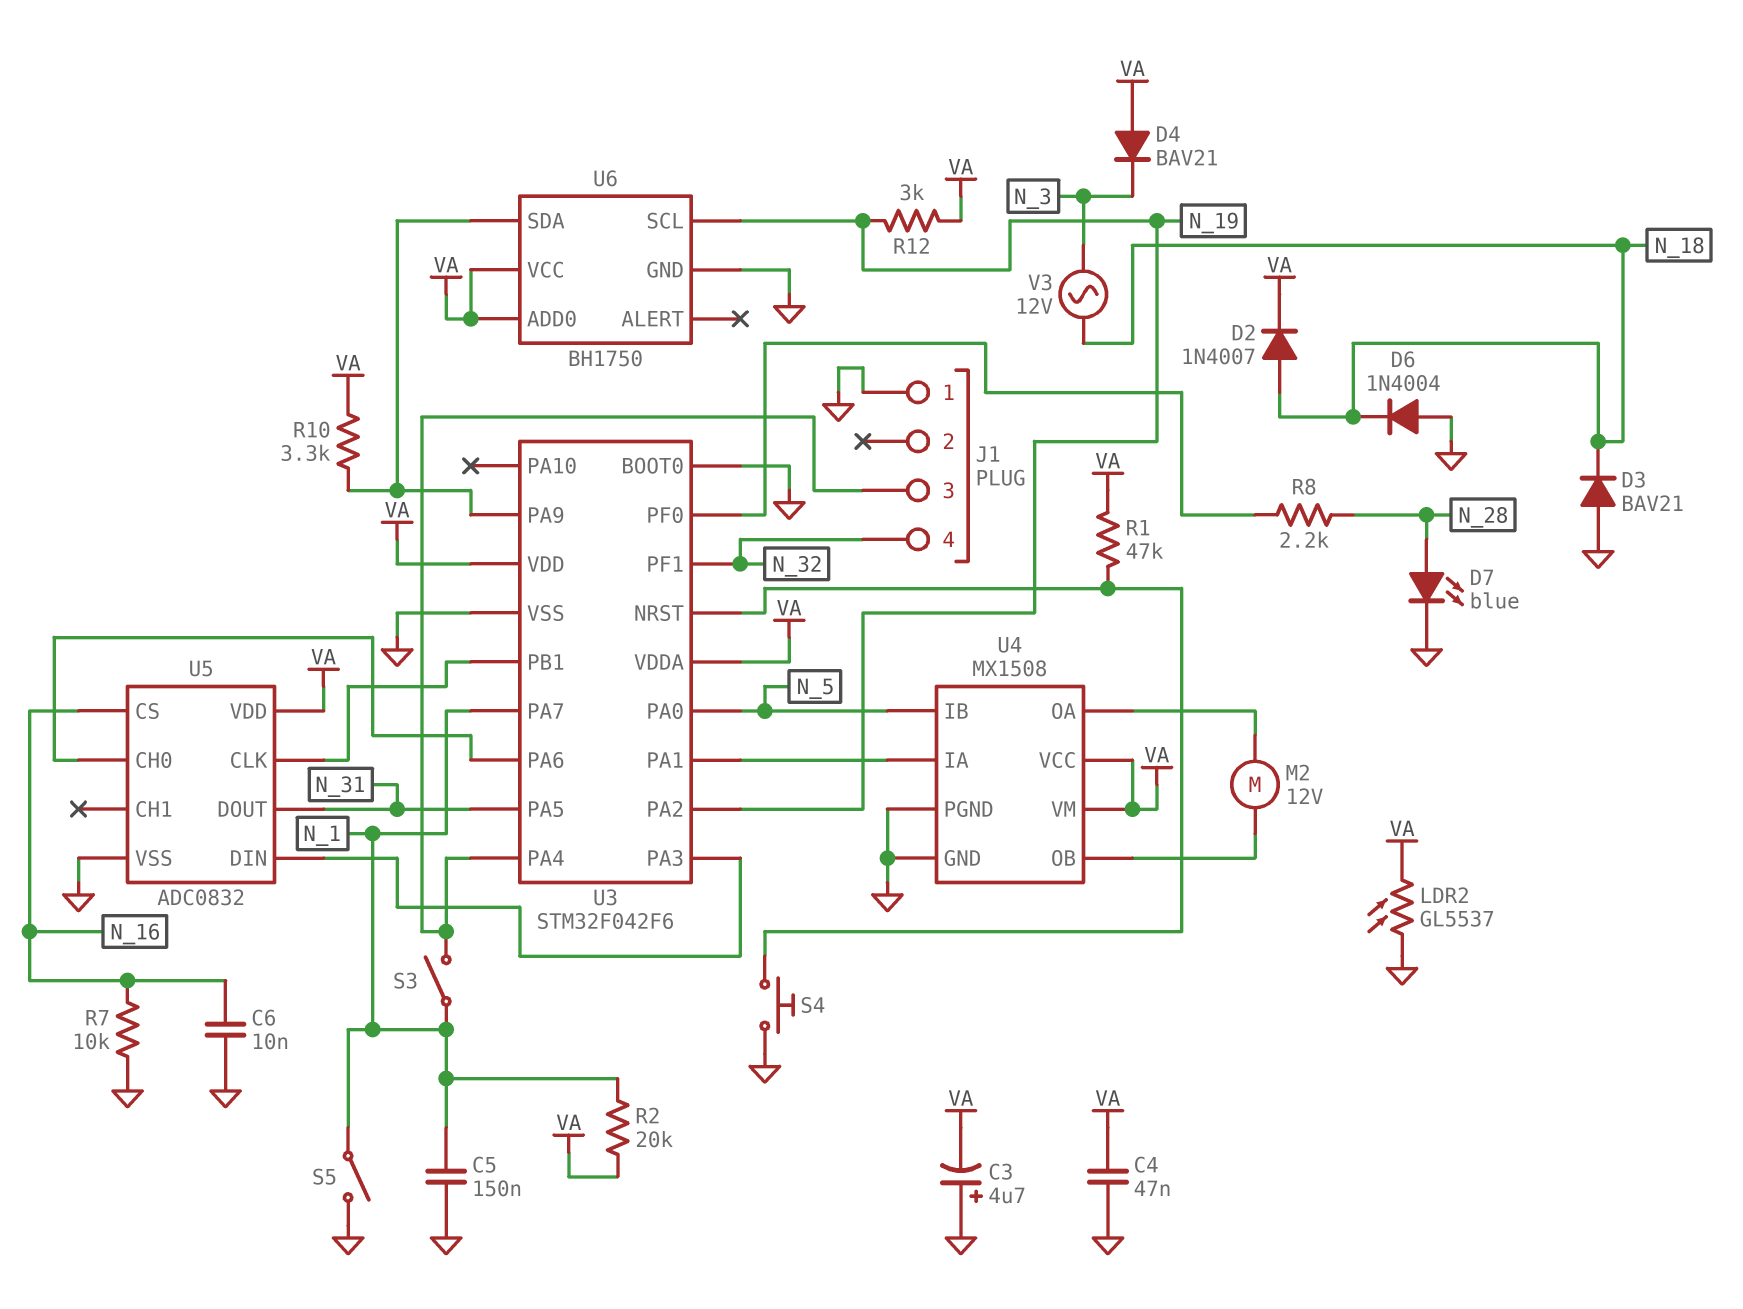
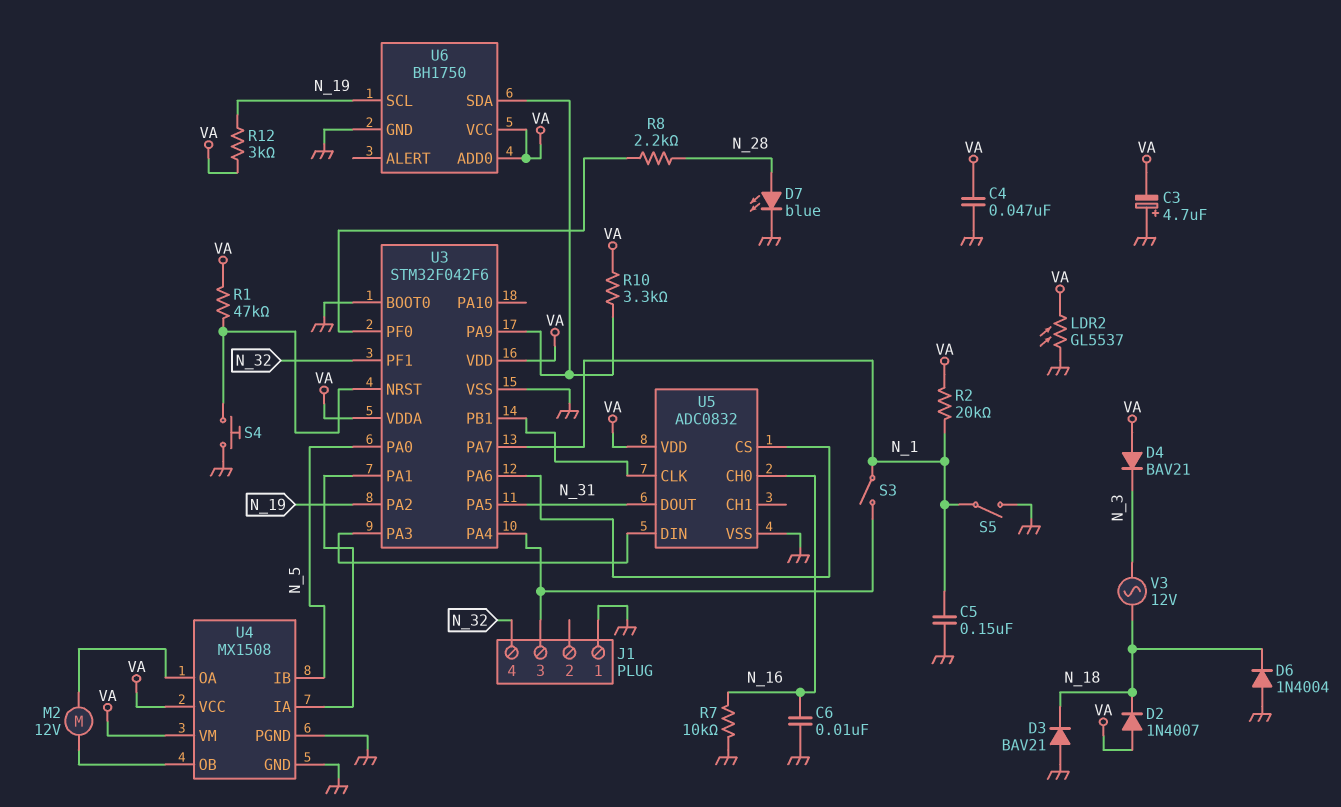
D2: diode 1N4007 (A N_18, K VA) -> diode 1N4007 (A VA, K N_18)
U5 pin CH0: U3/PA6 -> N_16
U5 pin CS: N_16 -> U3/PA6

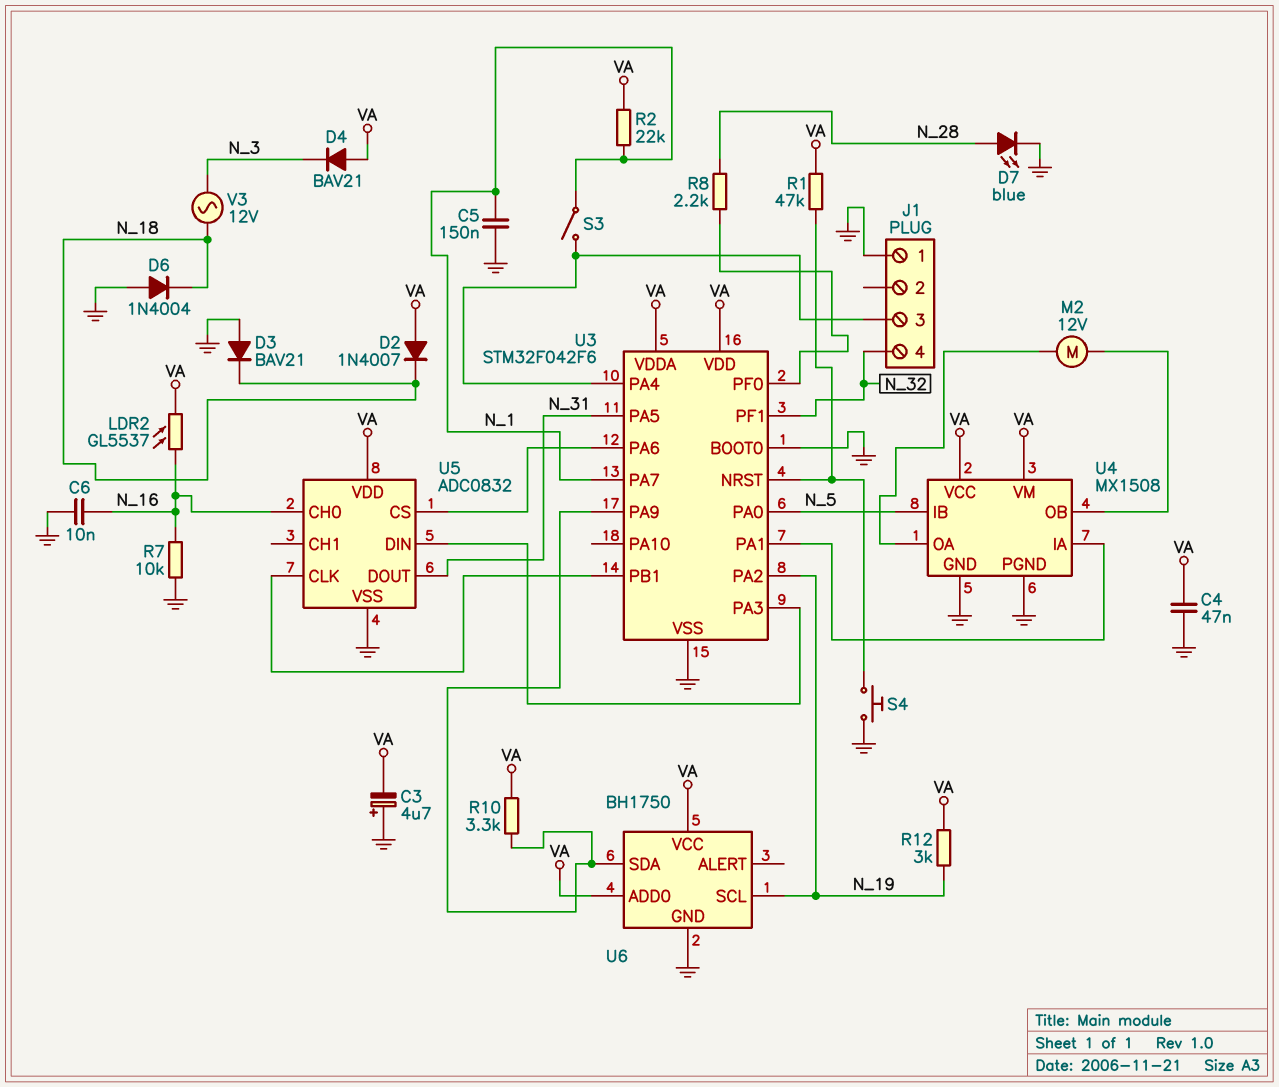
LDR2: GL5537 (GND, VA) -> GL5537 (N_16, VA)
R2: 20k (N_1, VA) -> 22k (N_1, VA)
S5: switch (GND, N_1) -> none

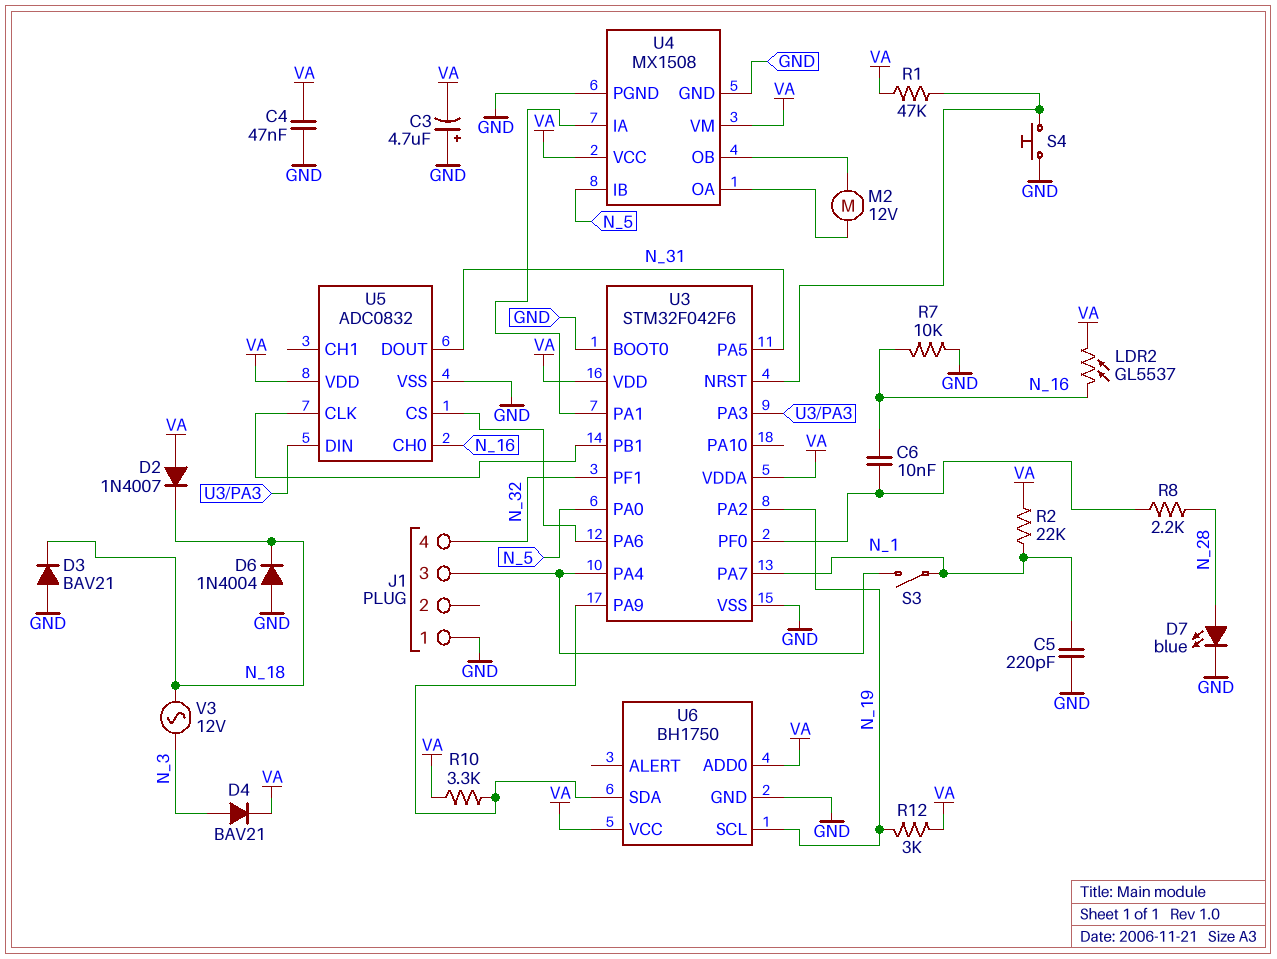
C5: 150nF (GND, N_1) -> 220pF (GND, N_1)
C6: 10nF (GND, N_16) -> 10nF (N_16, U3/PF0)
D4: diode BAV21 (A VA, K N_3) -> diode BAV21 (A N_3, K VA)

